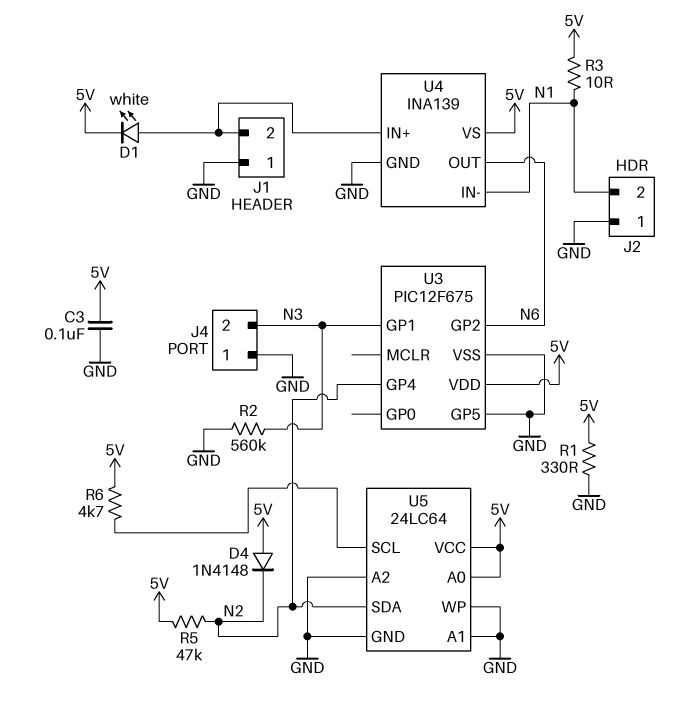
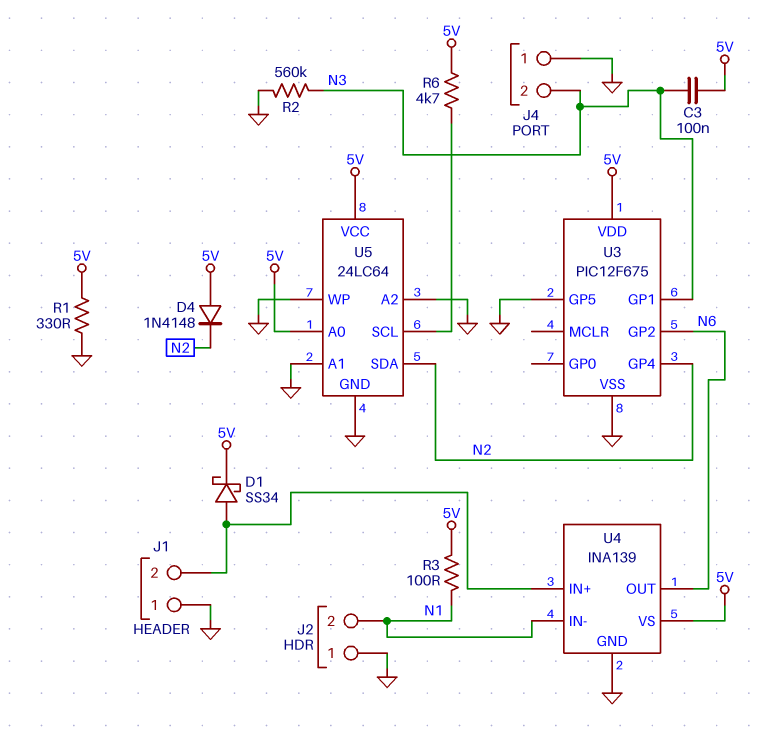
C3: 100nF (5V, GND) -> 100nF (5V, N3)
D1: LED white (A J1/2, K 5V) -> schottky SS34 (A J1/2, K 5V)
R3: 10 (5V, N1) -> 100 (5V, N1)
R5: 47k (5V, N2) -> none

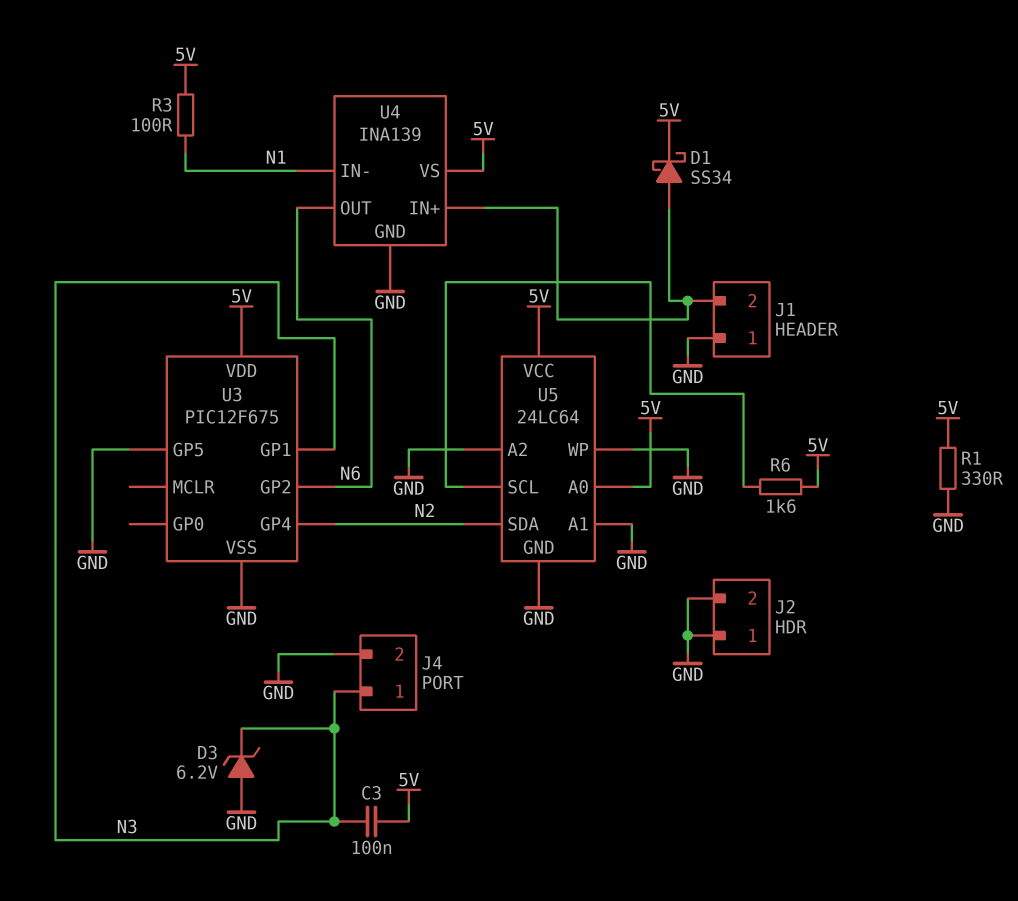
D3: none -> zener 6.2V (A GND, K N3)
D4: diode 1N4148 (A 5V, K N2) -> none
J2 pin 2: N1 -> GND
J4 pin 1: GND -> N3
J4 pin 2: N3 -> GND
R2: 560k (GND, N3) -> none
R6: 4.7k (5V, U5/SCL) -> 1.6k (5V, U5/SCL)

